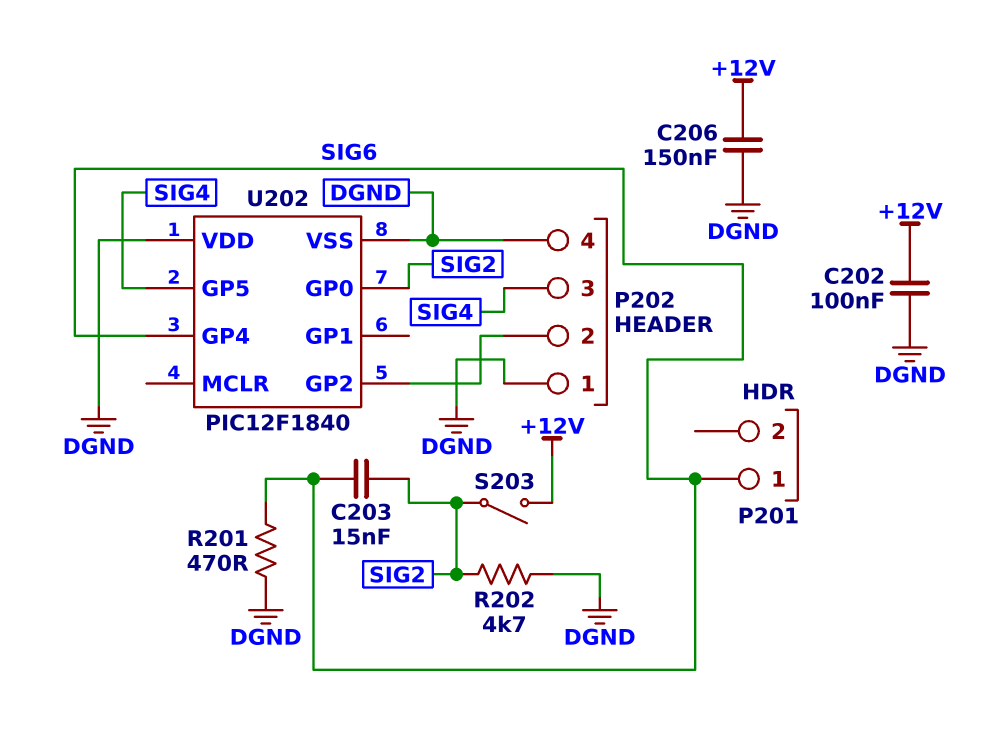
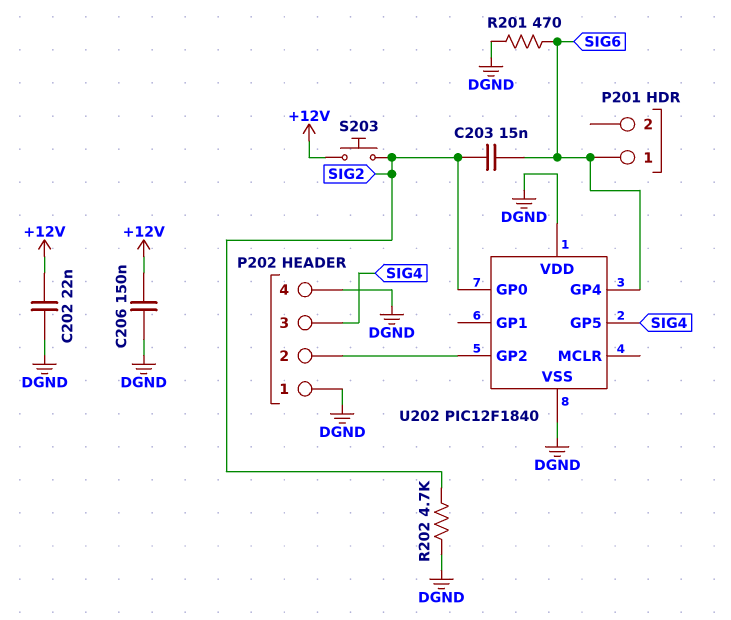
C202: 100nF (+12V, DGND) -> 22nF (+12V, DGND)
S203: switch (+12V, SIG2) -> button (+12V, SIG2)

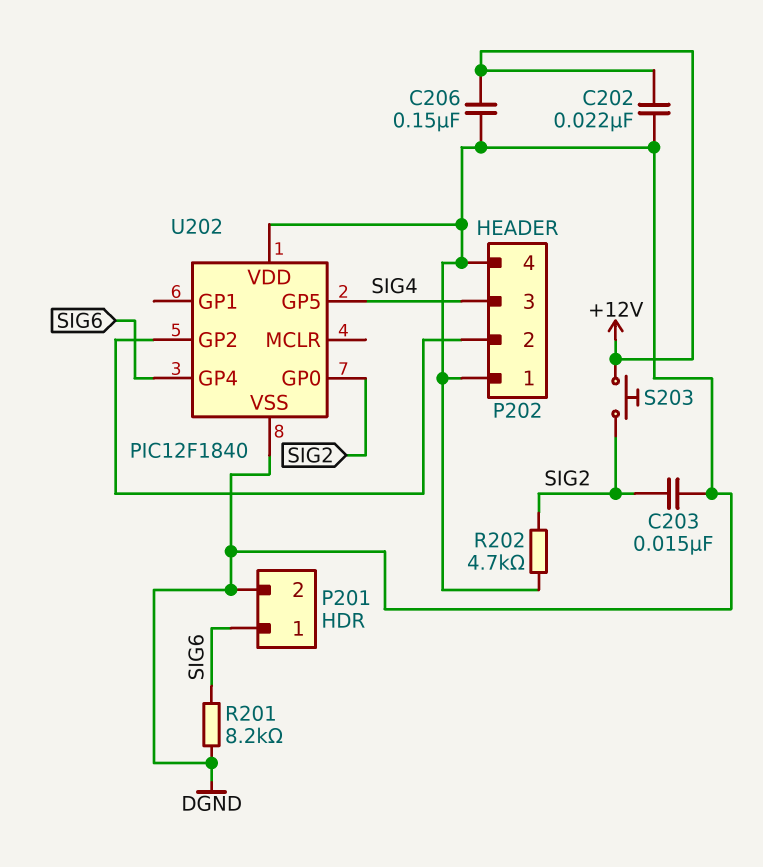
C203: 15nF (SIG2, SIG6) -> 15nF (DGND, SIG2)
P201 pin 2: none -> DGND
R201: 470 (DGND, SIG6) -> 8.2k (DGND, SIG6)

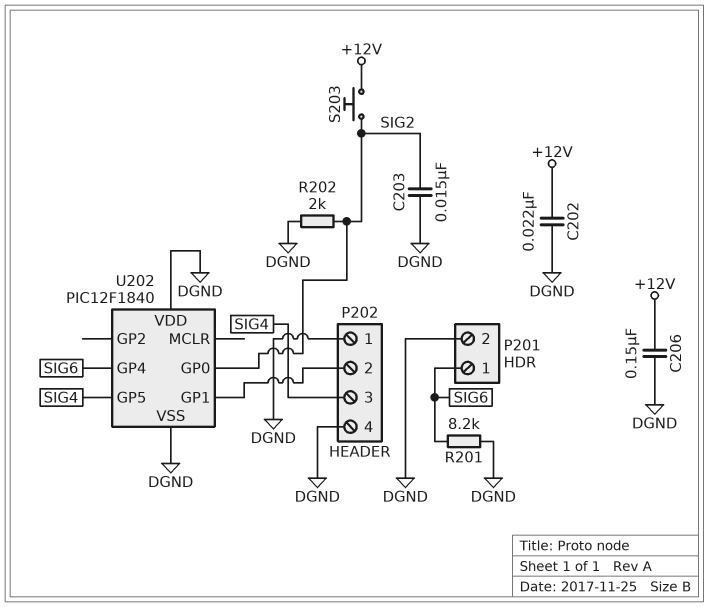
R202: 4.7k (DGND, SIG2) -> 2k (DGND, SIG2)
U202 pin GP1: none -> P202/2
U202 pin GP2: P202/2 -> none

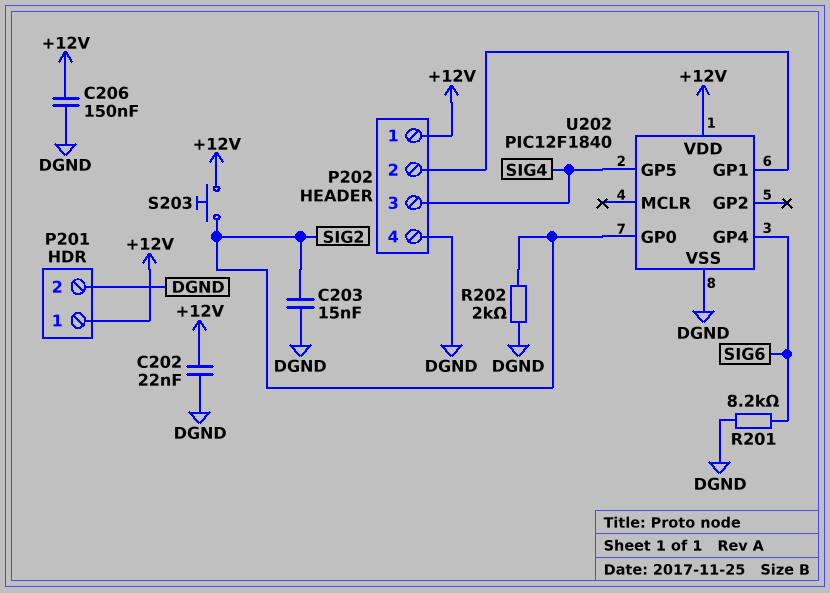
P201 pin 1: SIG6 -> +12V
P202 pin 1: DGND -> +12V
U202 pin VDD: DGND -> +12V

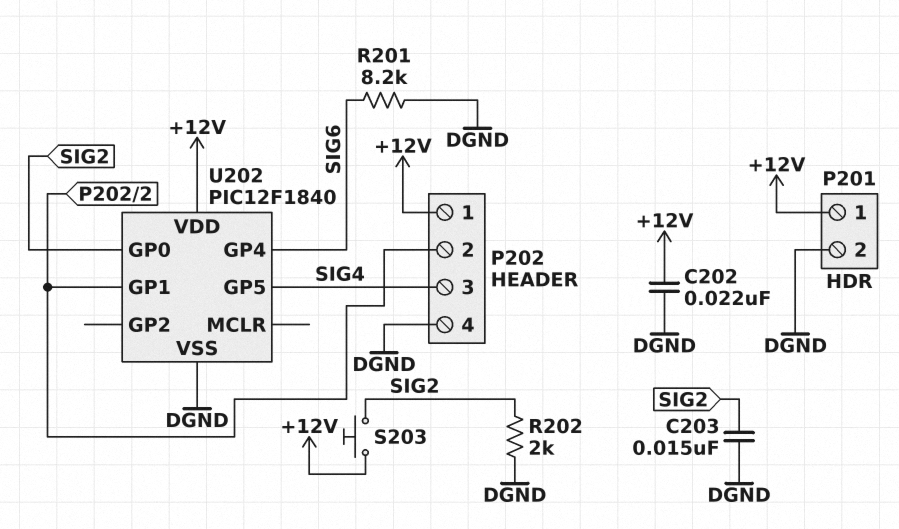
C206: 150nF (+12V, DGND) -> none

